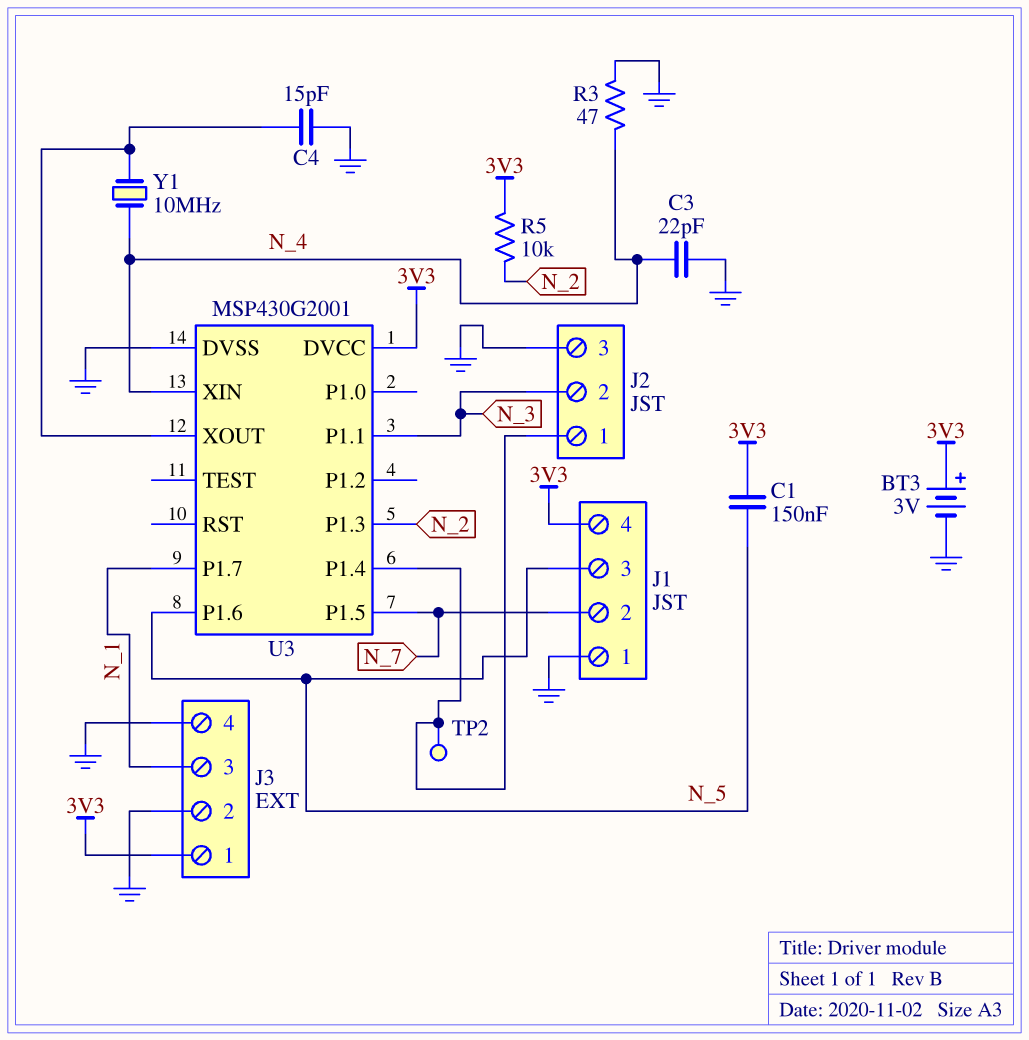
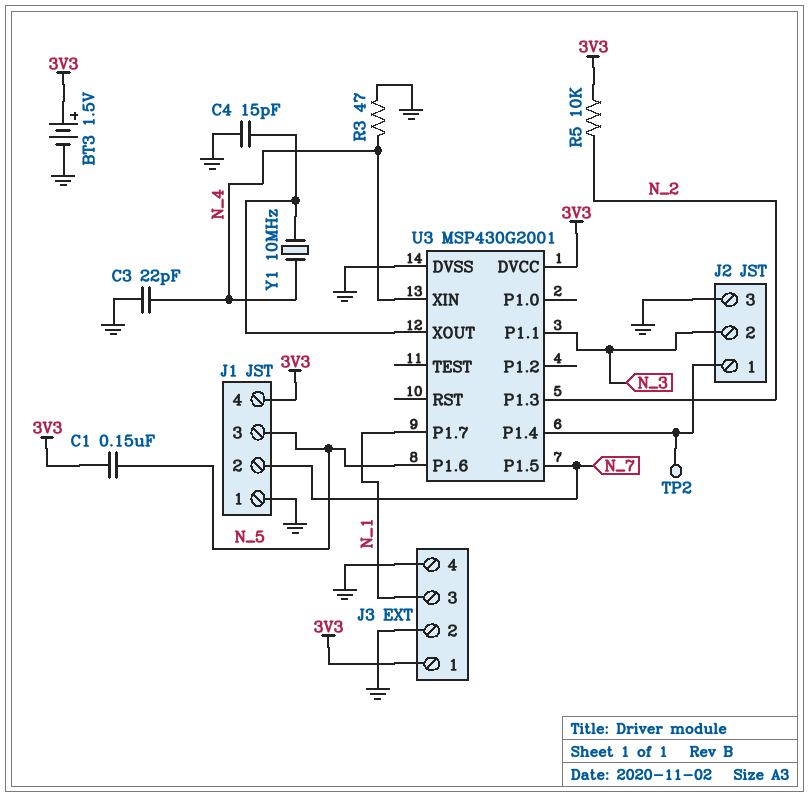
BT3: 3V (plus 3V3, minus GND) -> 1.5V (plus 3V3, minus GND)

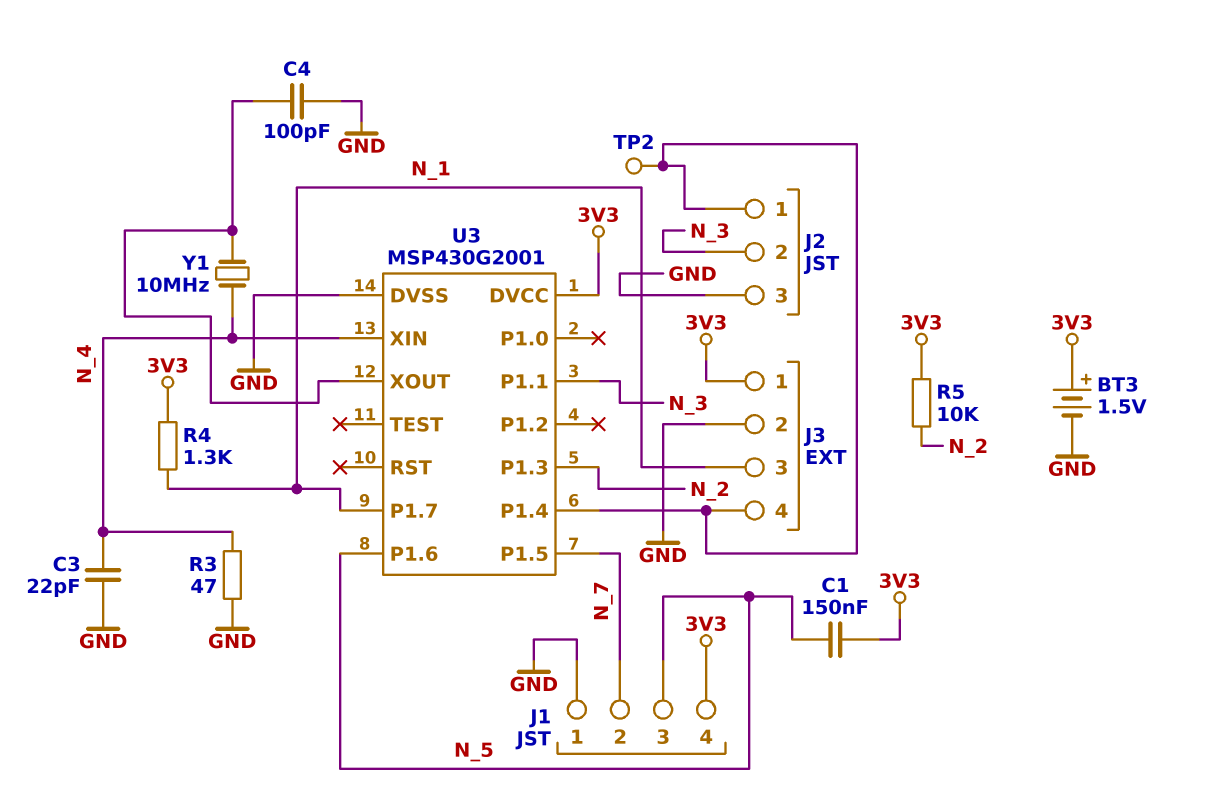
C4: 15pF (GND, U3/XOUT) -> 100pF (GND, U3/XOUT)
J3 pin 4: GND -> J2/1
R4: none -> 1.3k (3V3, N_1)

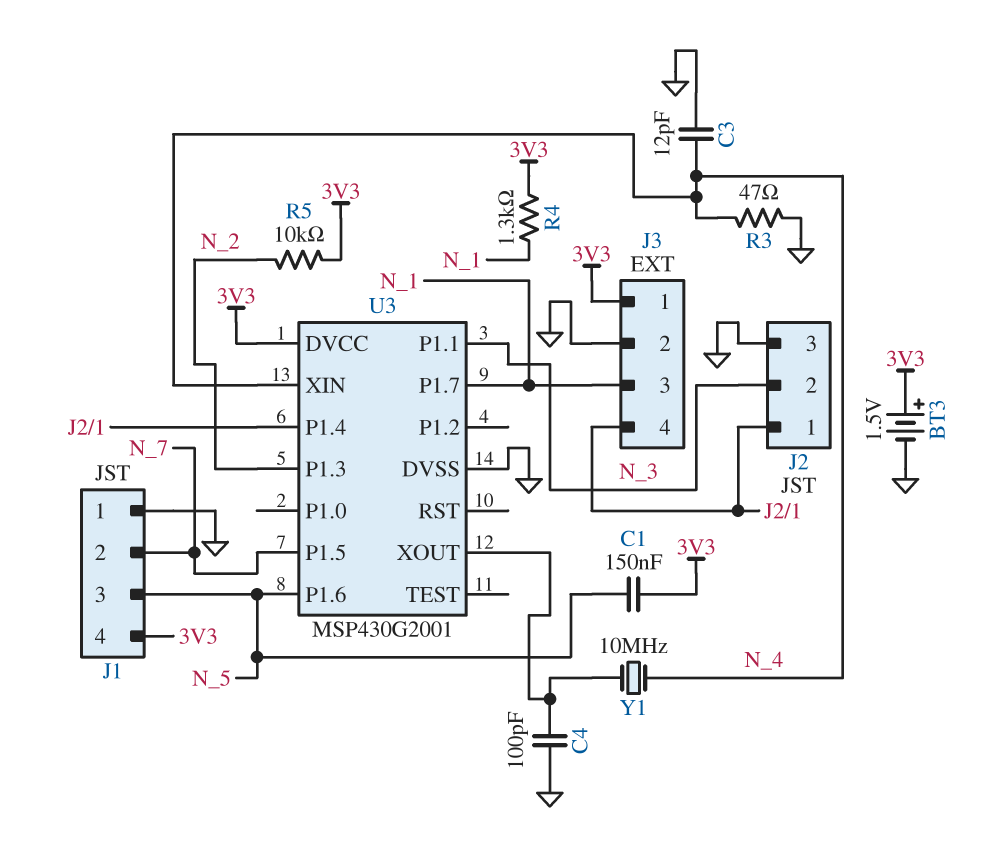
C3: 22pF (GND, N_4) -> 12pF (GND, N_4)
TP2: test point (J2/1) -> none

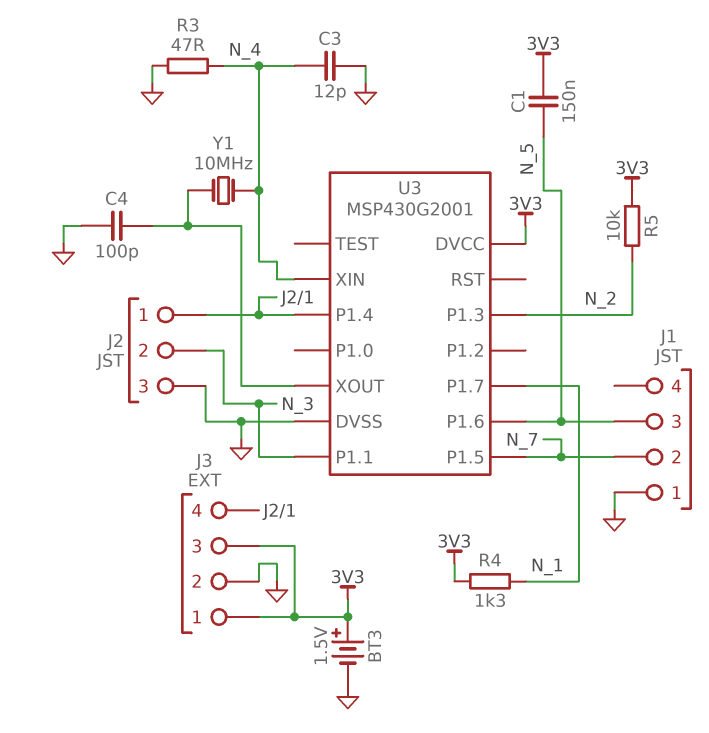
J1 pin 4: 3V3 -> none
J3 pin 3: N_1 -> 3V3

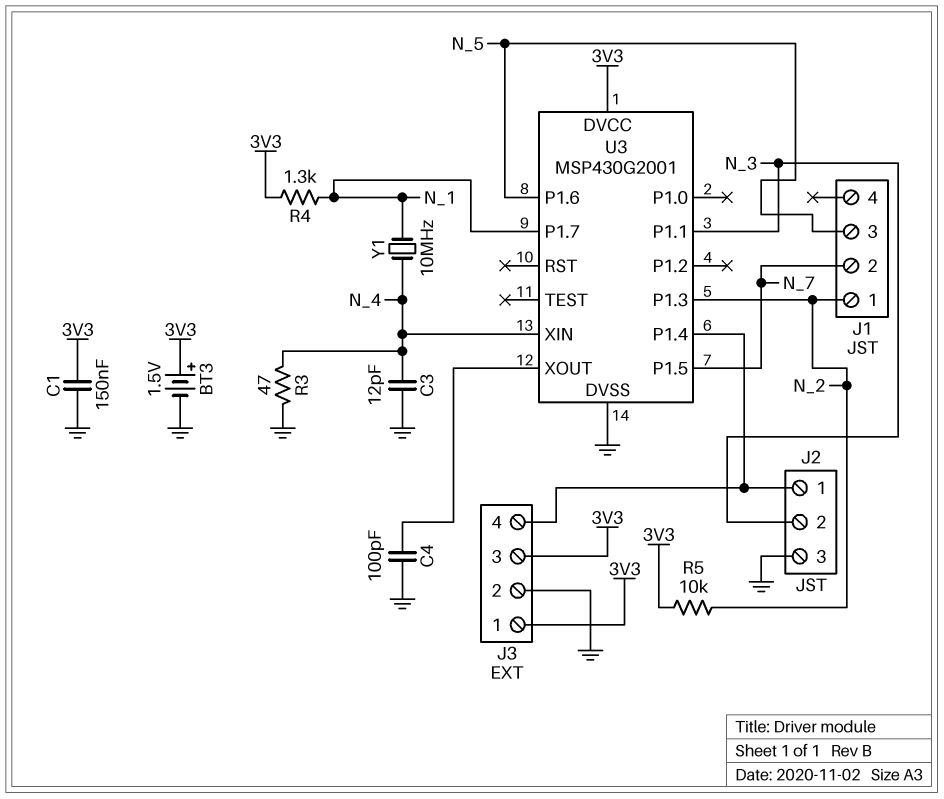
C1: 150nF (3V3, N_5) -> 150nF (3V3, GND)
J1 pin 1: GND -> N_2
Y1: 10MHz (N_4, U3/XOUT) -> 10MHz (N_1, N_4)

